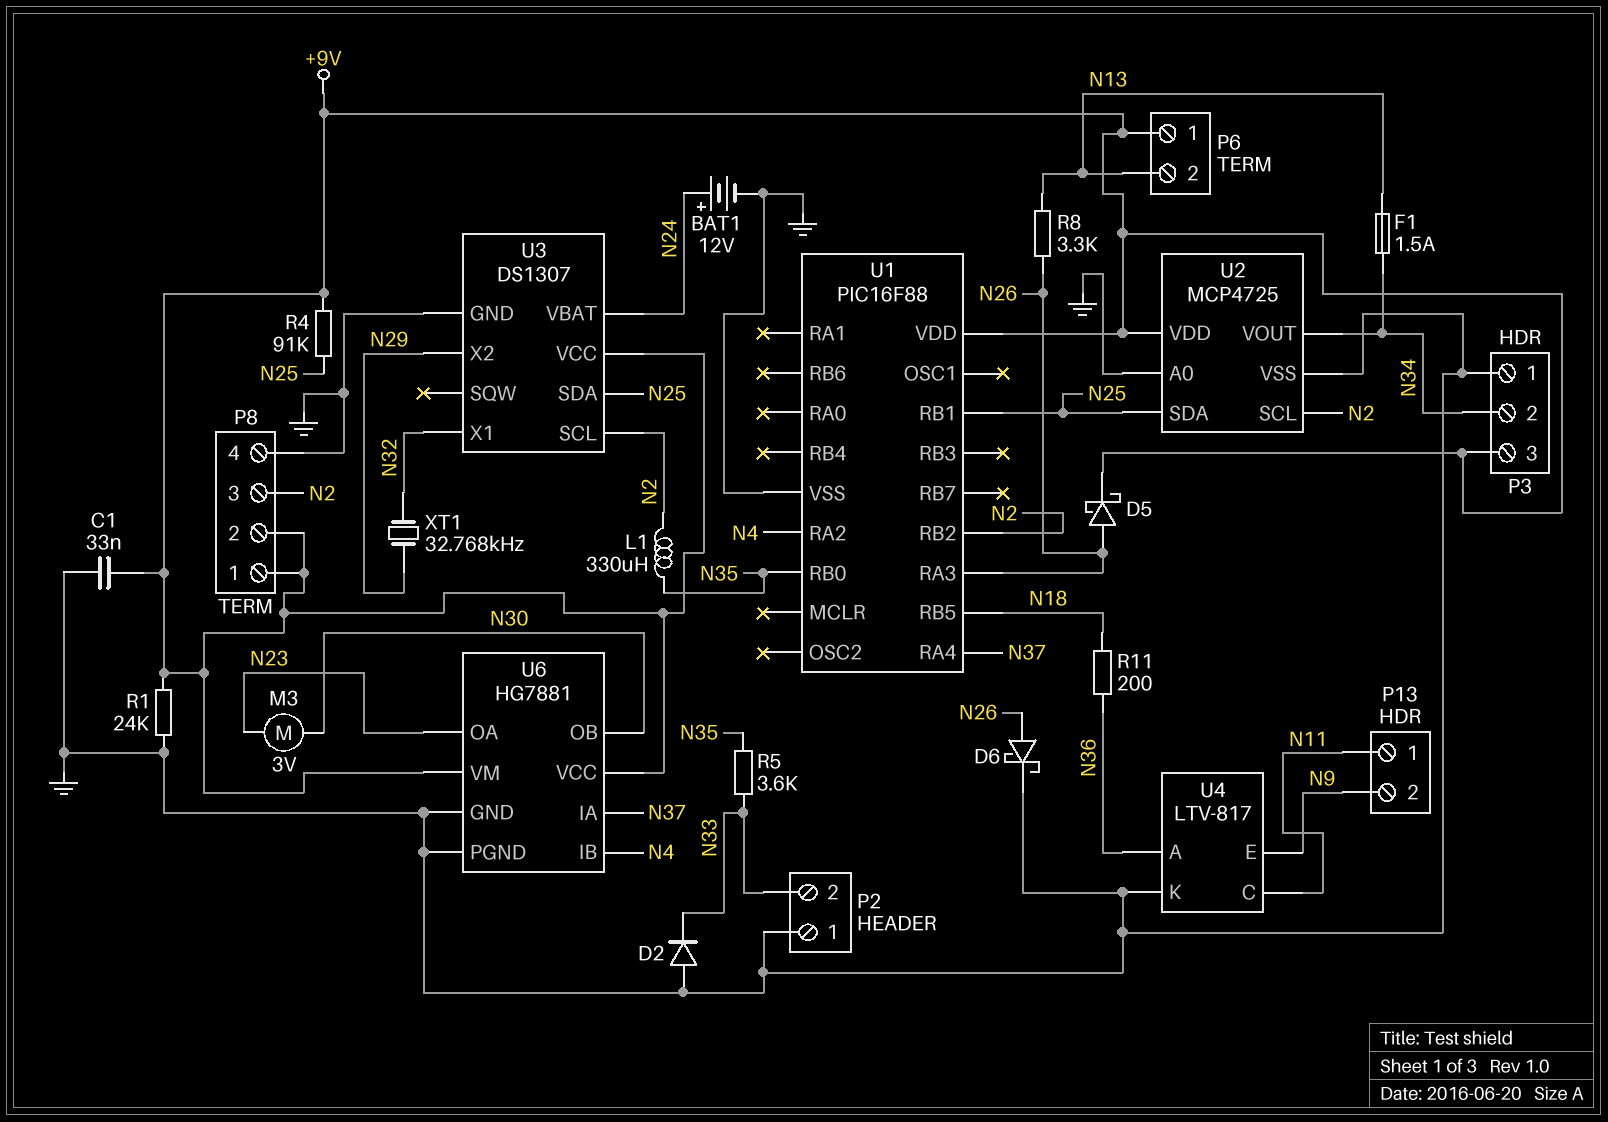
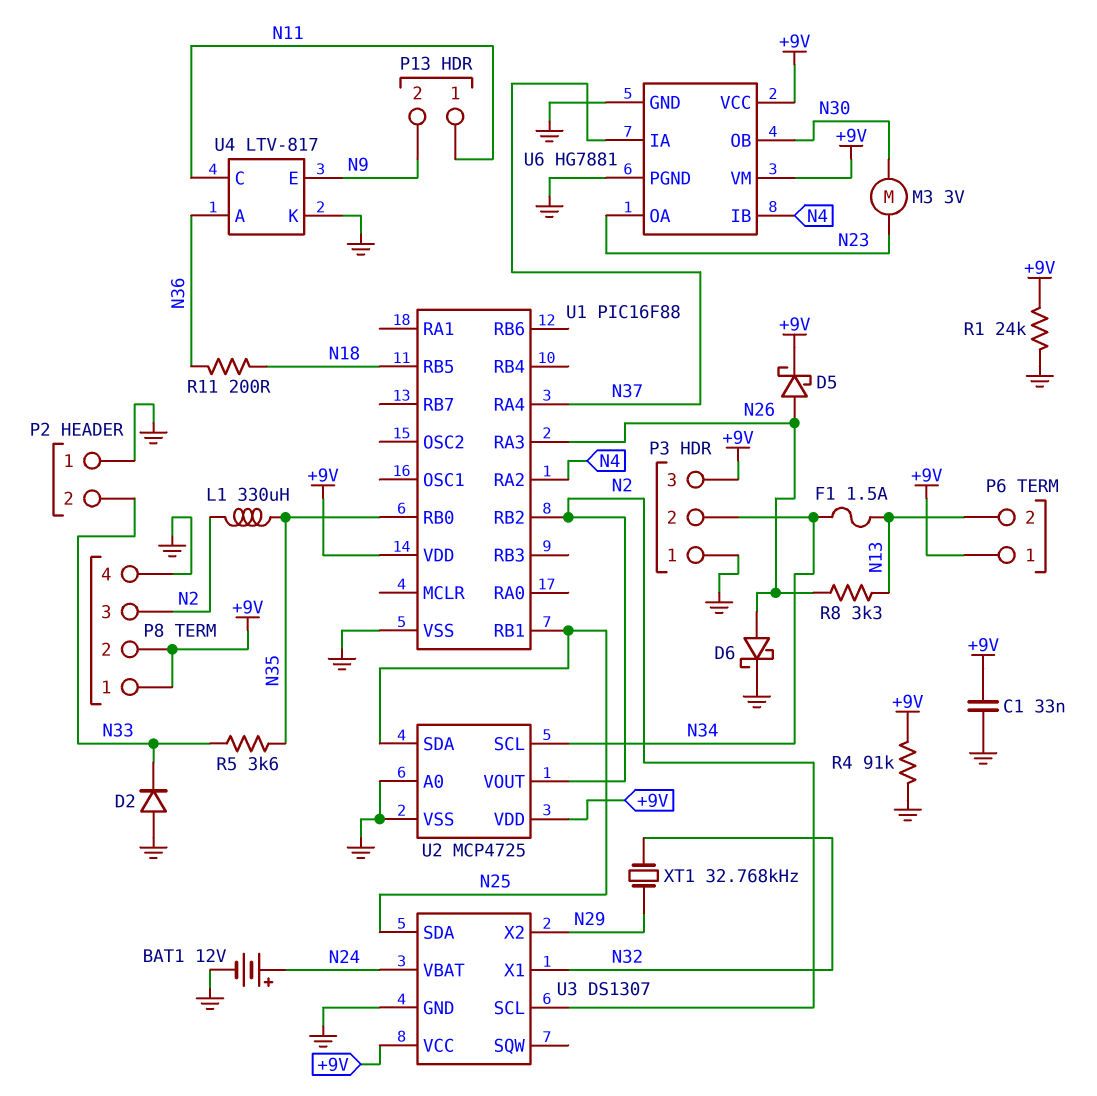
R4: 91k (+9V, N25) -> 91k (+9V, GND)
U2 pin SCL: N2 -> N34
U2 pin VOUT: N34 -> N2

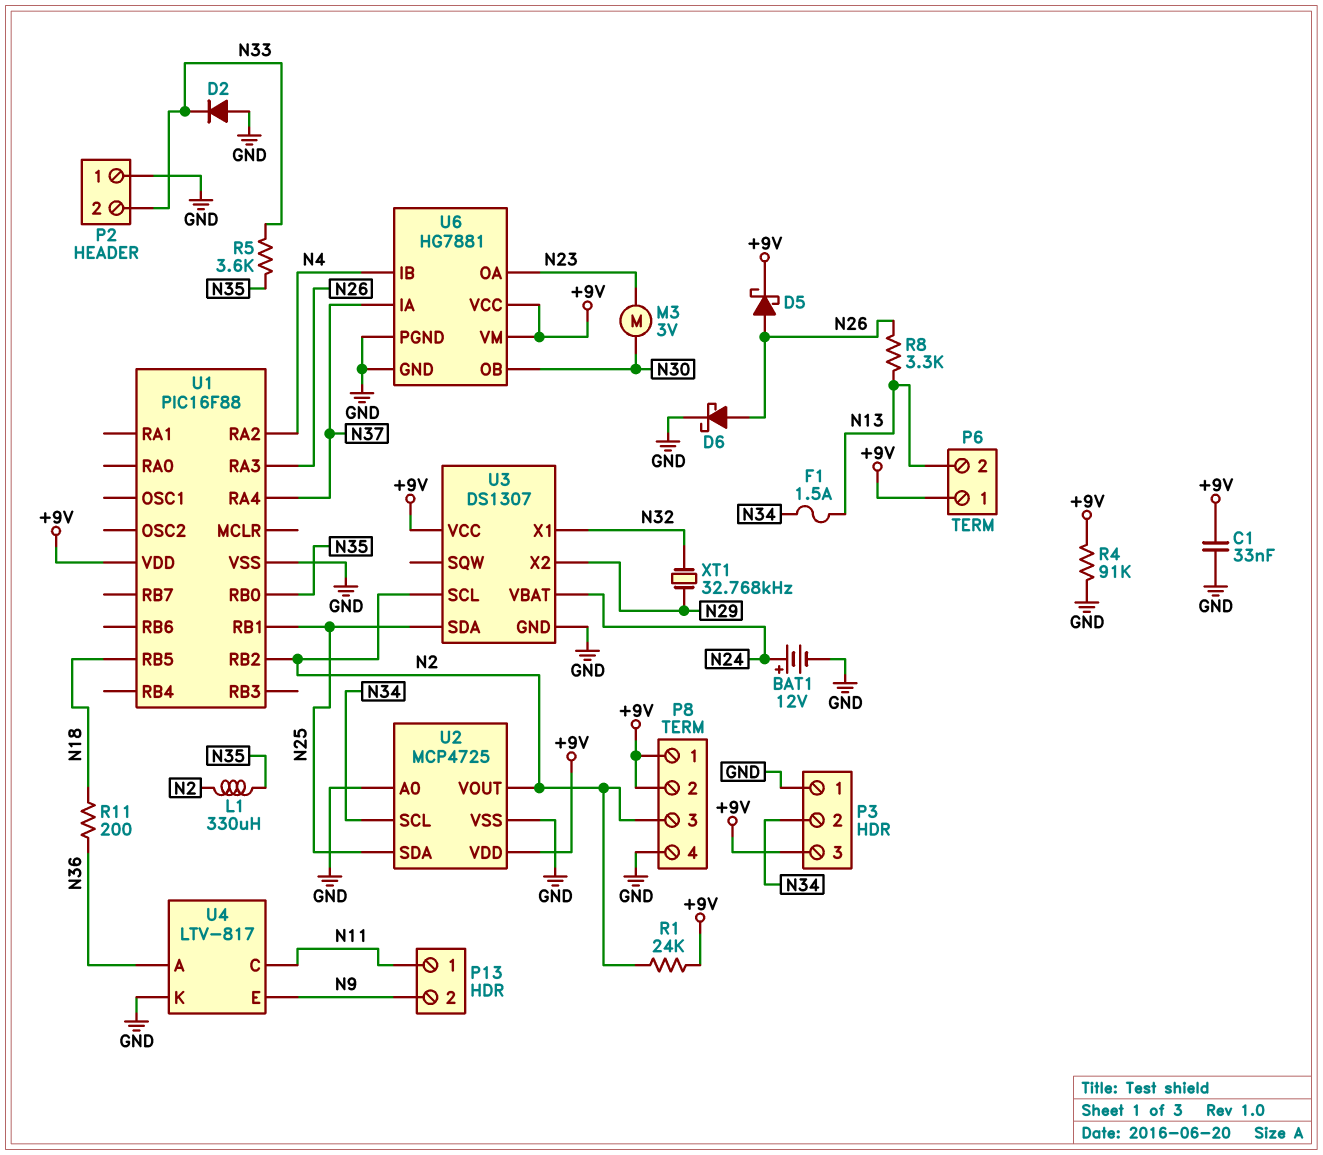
R1: 24k (+9V, GND) -> 24k (+9V, N2)

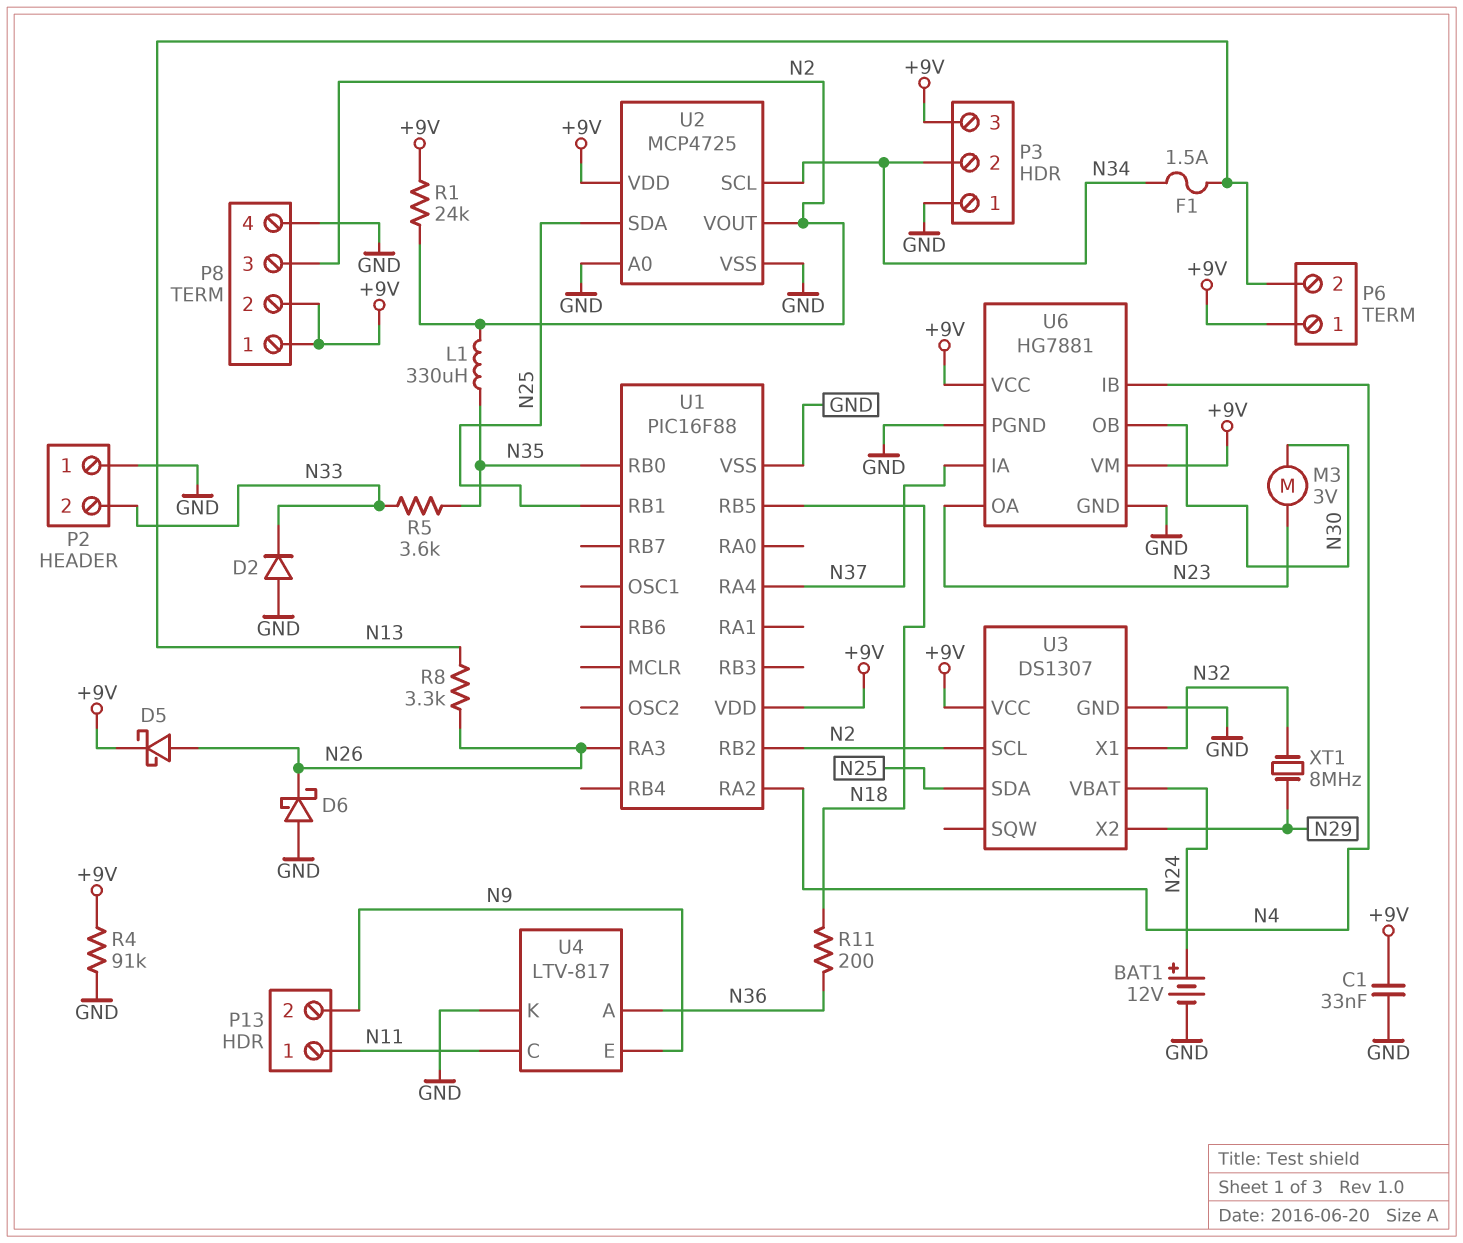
D6: schottky (A N26, K GND) -> schottky (A GND, K N26)
XT1: 32.768kHz (N29, N32) -> 8MHz (N29, N32)

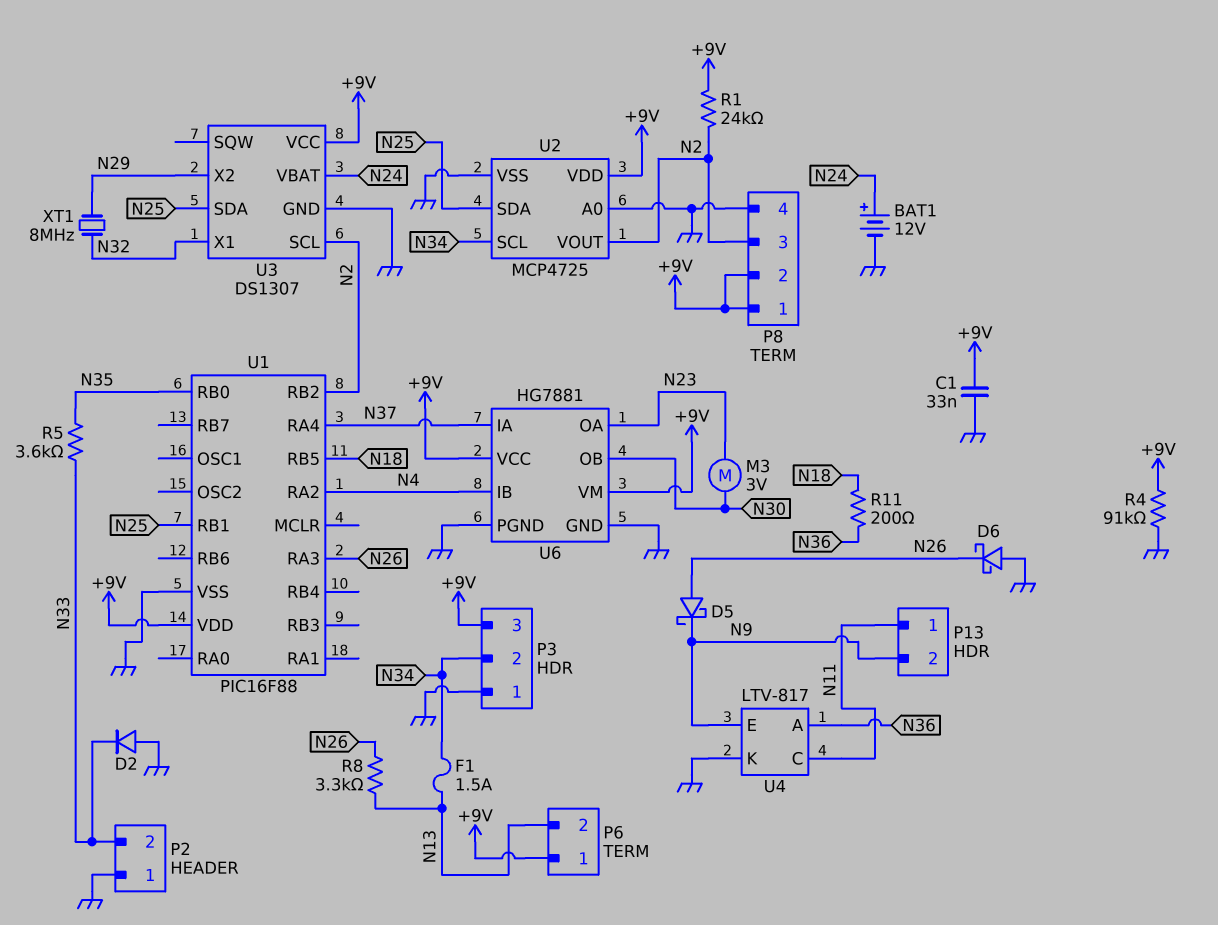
D5: schottky (A N26, K +9V) -> schottky (A N26, K N9)
L1: 330uH (N2, N35) -> none

